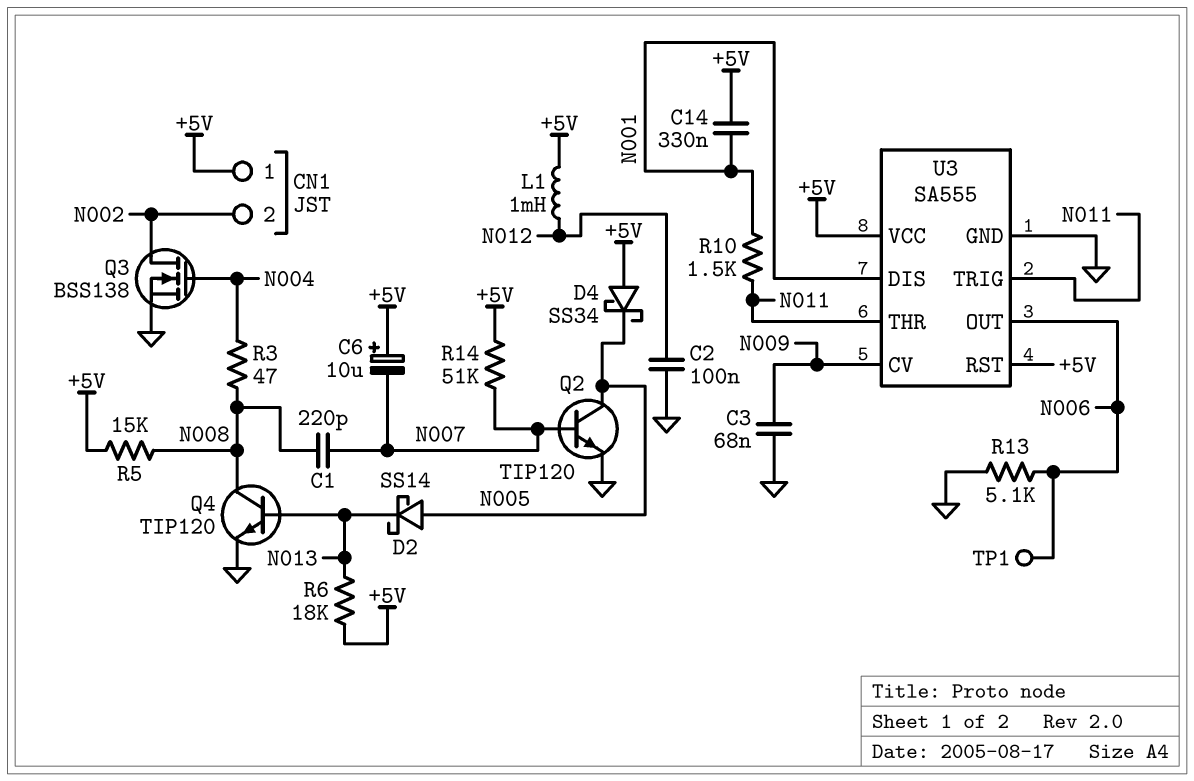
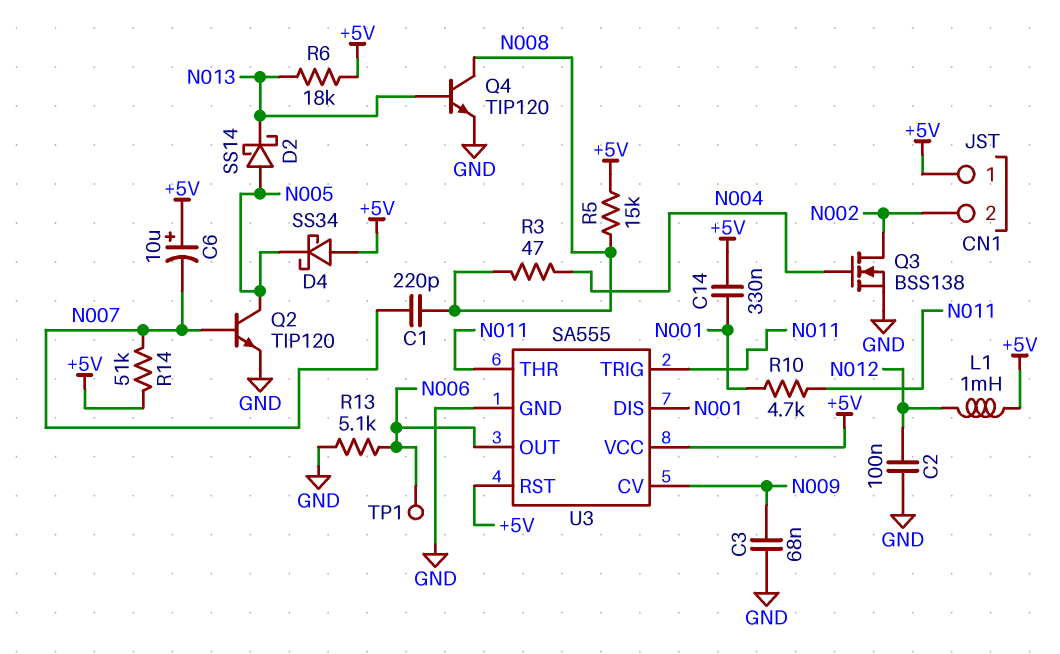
R10: 1.5k (N001, N011) -> 4.7k (N001, N011)

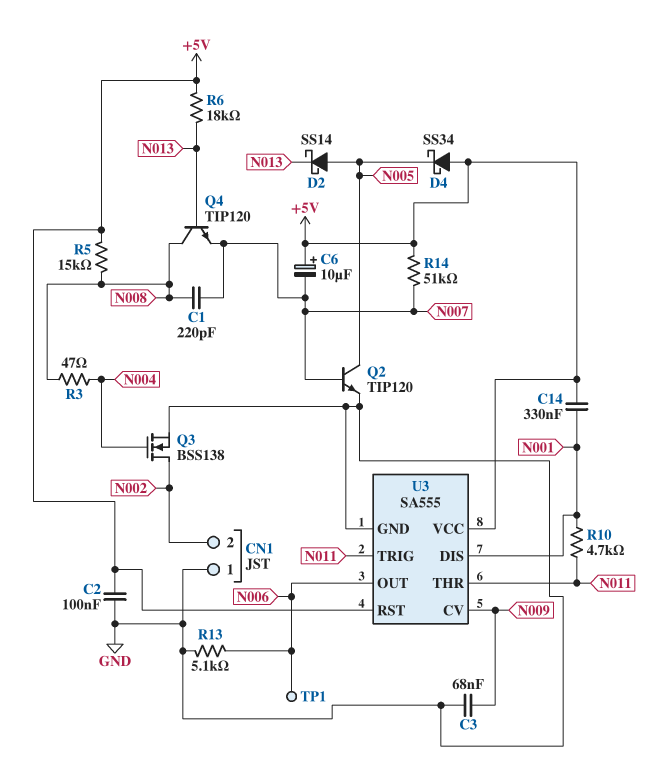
C2: 100nF (GND, N012) -> 100nF (+5V, GND)
CN1 pin 1: +5V -> GND
L1: 1mH (+5V, N012) -> none
Q4: NPN TIP120 (B N013, C N008, E GND) -> NPN TIP120 (B N013, C N008, E N007)

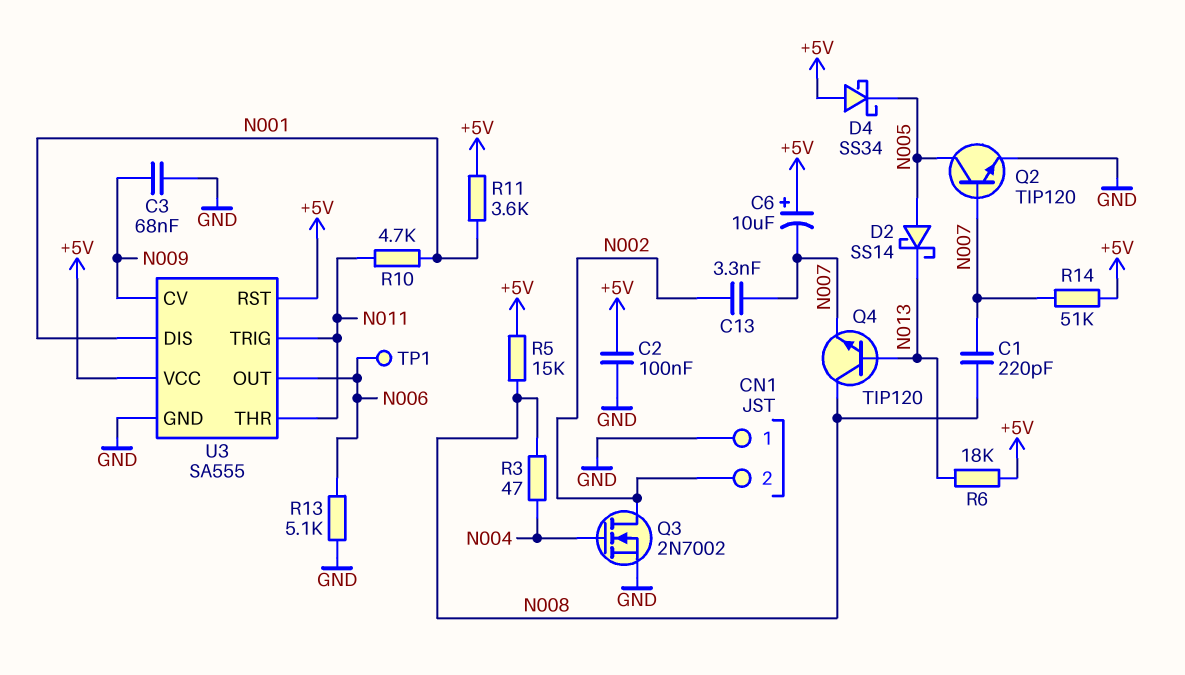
C13: none -> 3.3nF (N002, N007)
C14: 330nF (+5V, N001) -> none
Q3: NMOS BSS138 (G N004, D N002, S GND) -> NMOS 2N7002 (G N004, D N002, S GND)
R11: none -> 3.6k (+5V, N001)

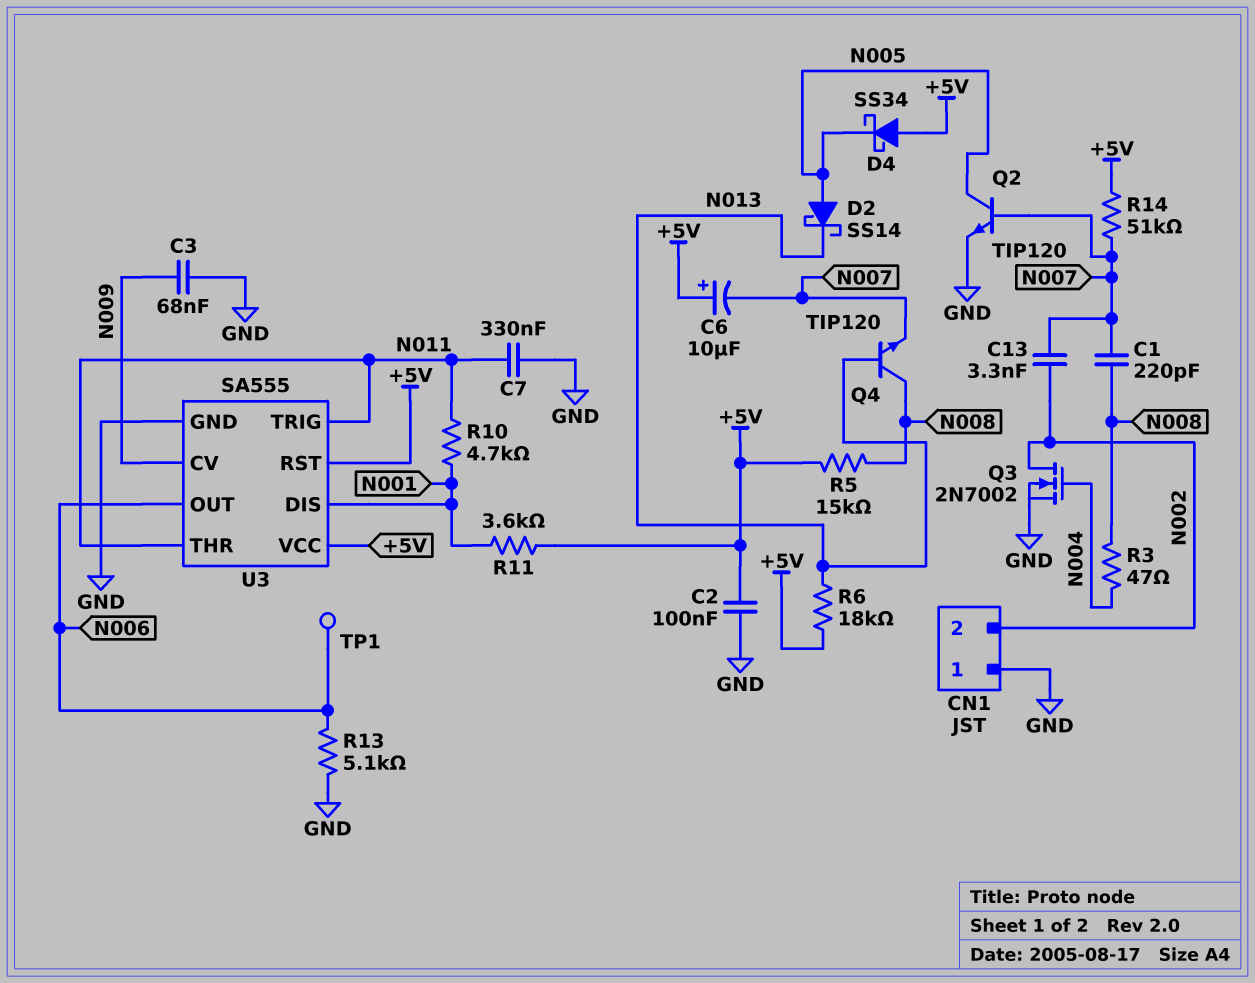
C7: none -> 330nF (GND, N011)

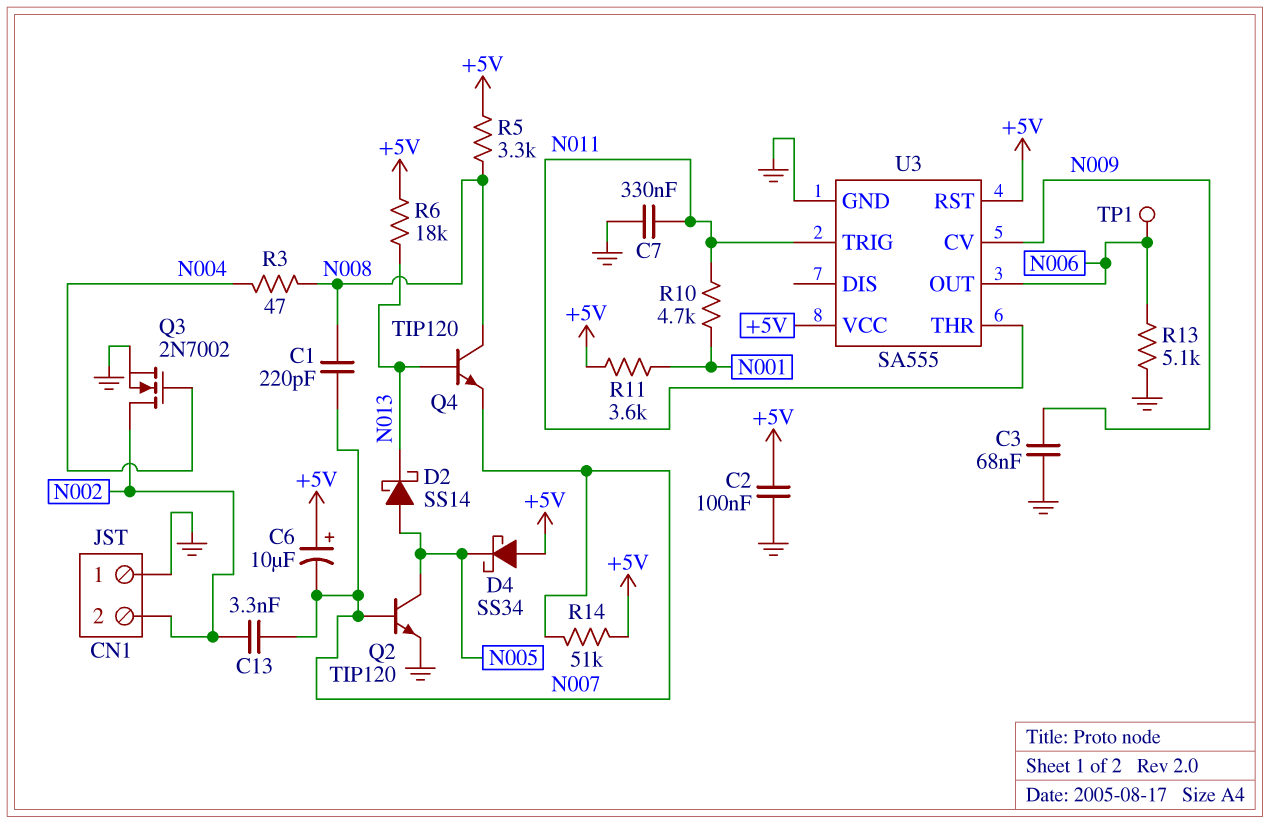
R5: 15k (+5V, N008) -> 3.3k (+5V, N008)
U3 pin DIS: N001 -> none

